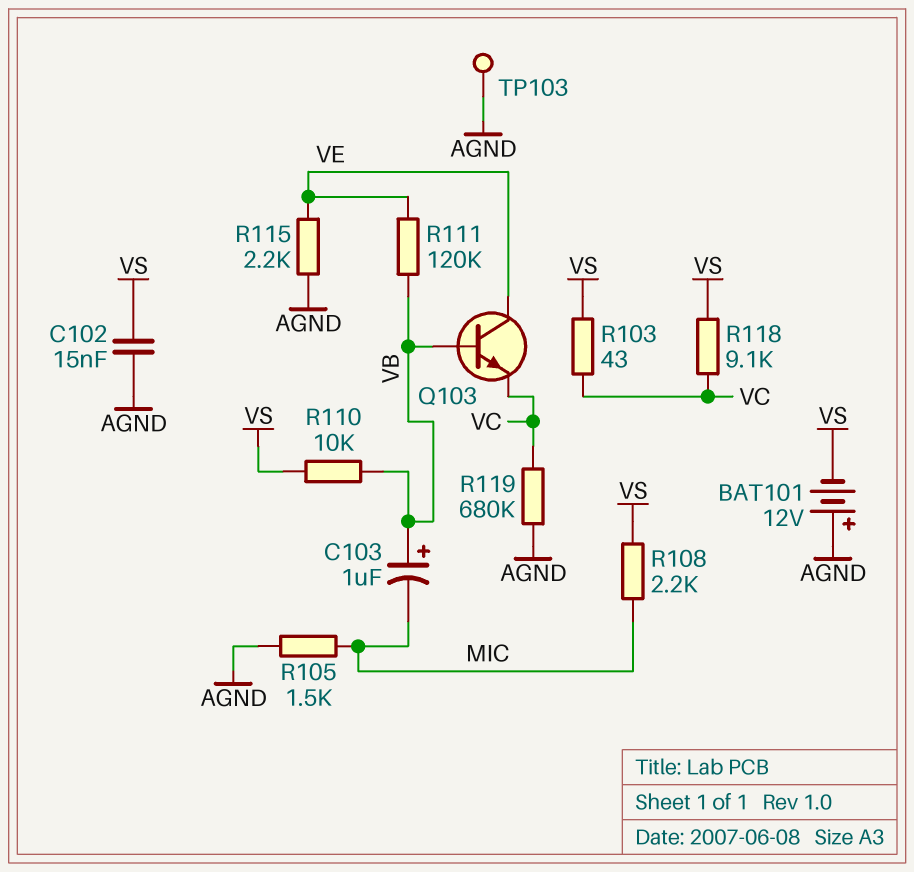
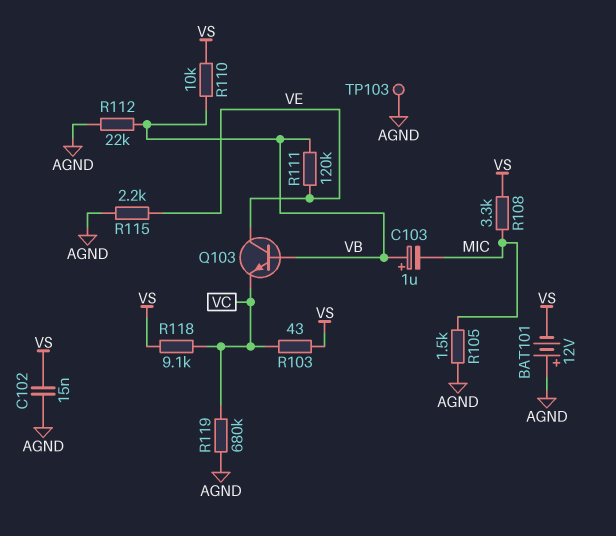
R108: 2.2k (MIC, VS) -> 3.3k (MIC, VS)
R112: none -> 22k (AGND, VB)

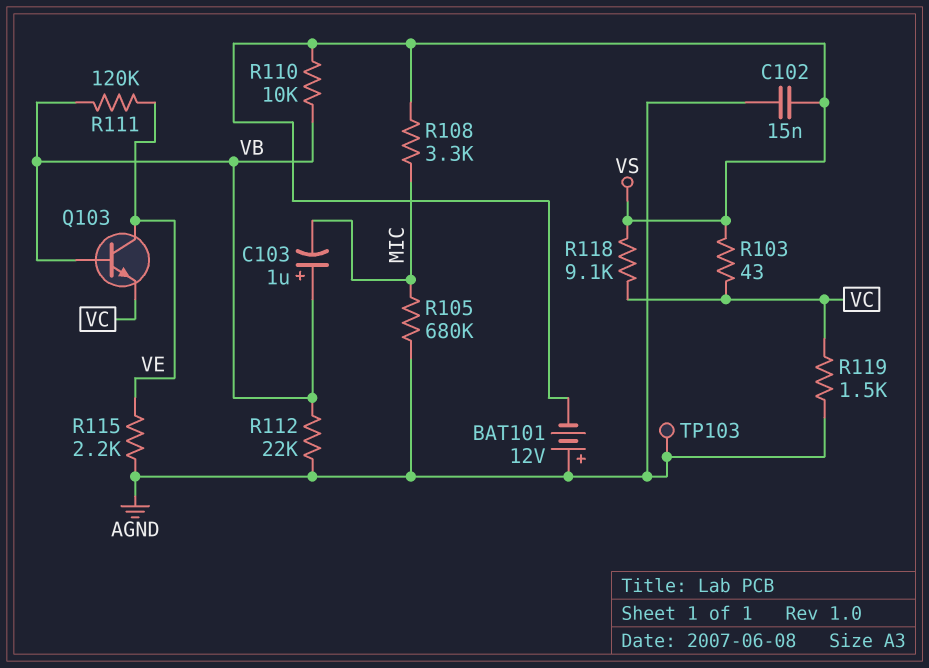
R105: 1.5k (AGND, MIC) -> 680k (AGND, MIC)
R119: 680k (AGND, VC) -> 1.5k (AGND, VC)

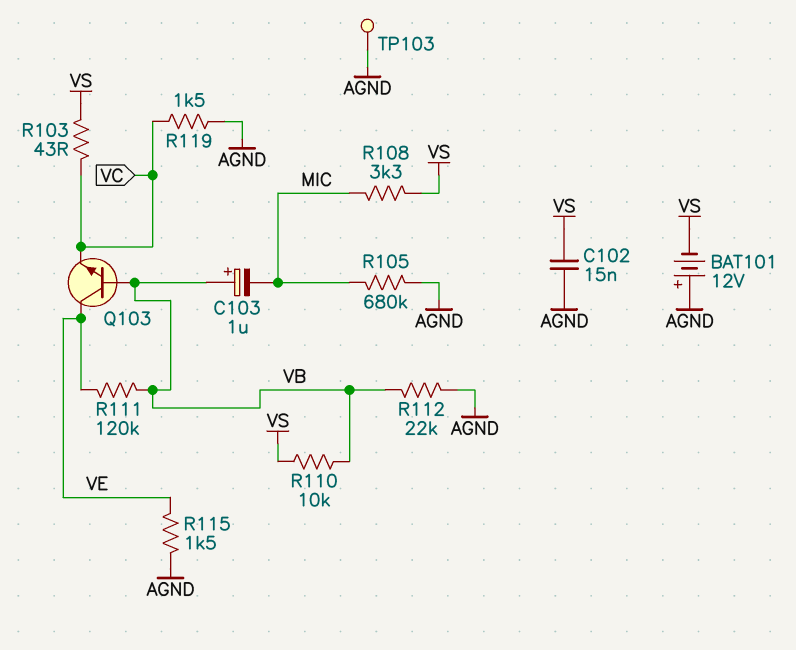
R115: 2.2k (AGND, VE) -> 1.5k (AGND, VE)
R118: 9.1k (VC, VS) -> none

